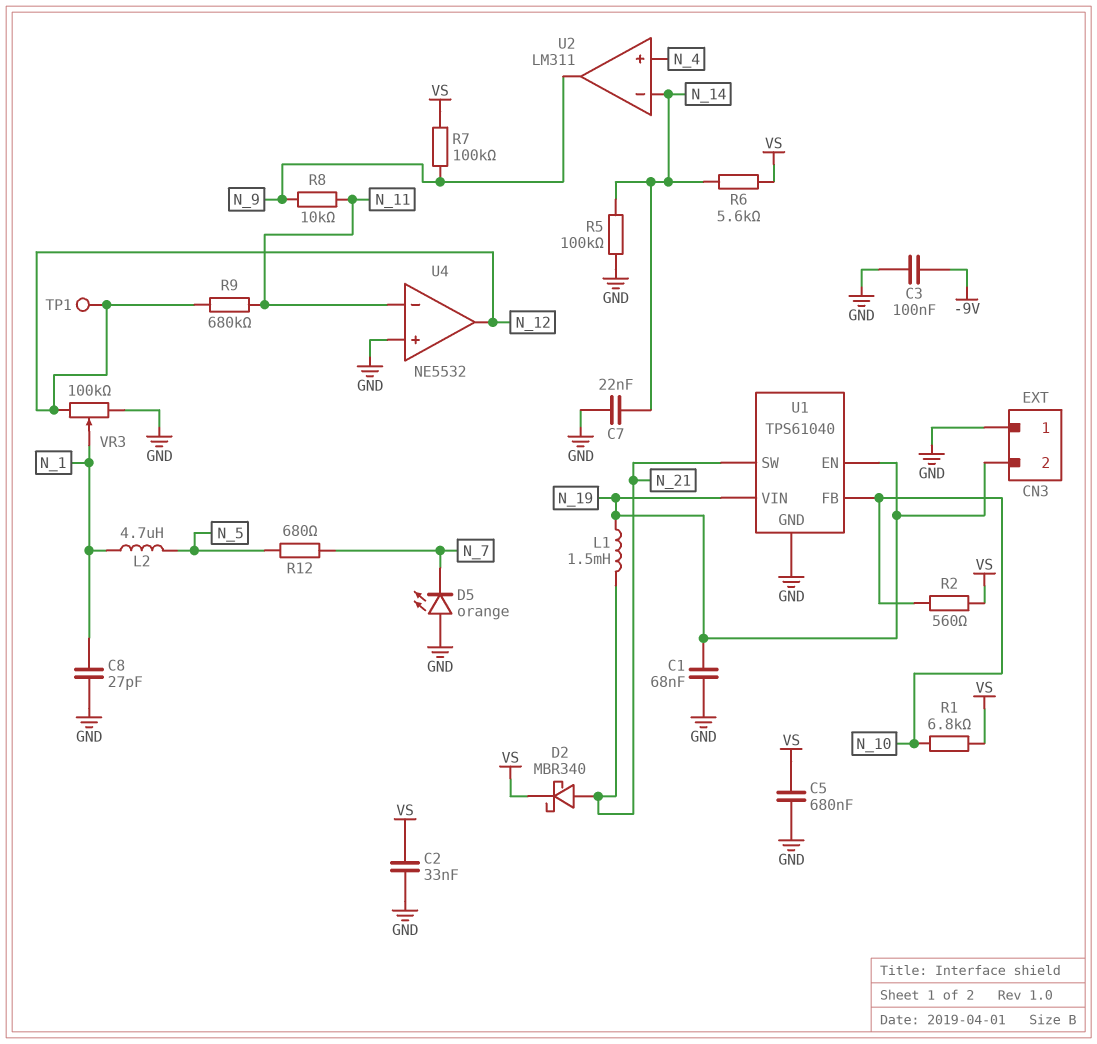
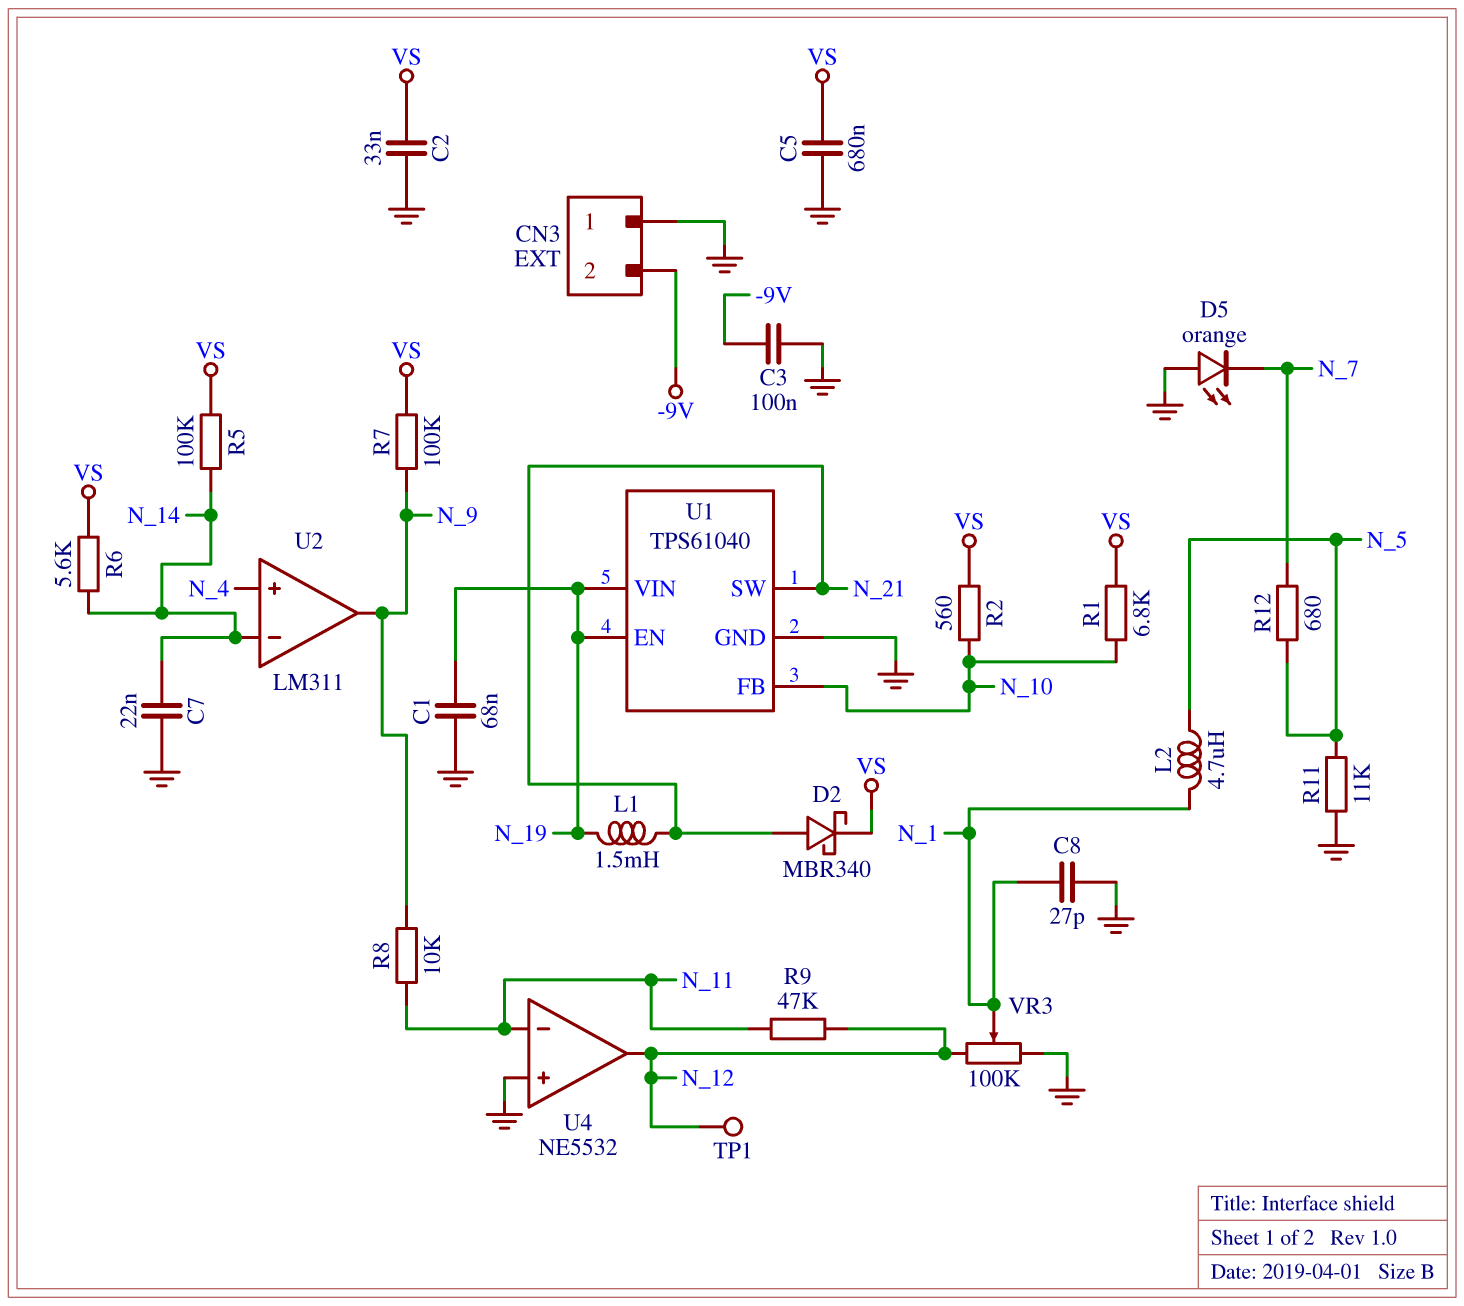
CN3 pin 2: N_19 -> -9V
R5: 100k (GND, N_14) -> 100k (N_14, VS)
R9: 680k (N_11, N_12) -> 47k (N_11, N_12)
R11: none -> 11k (GND, N_5)

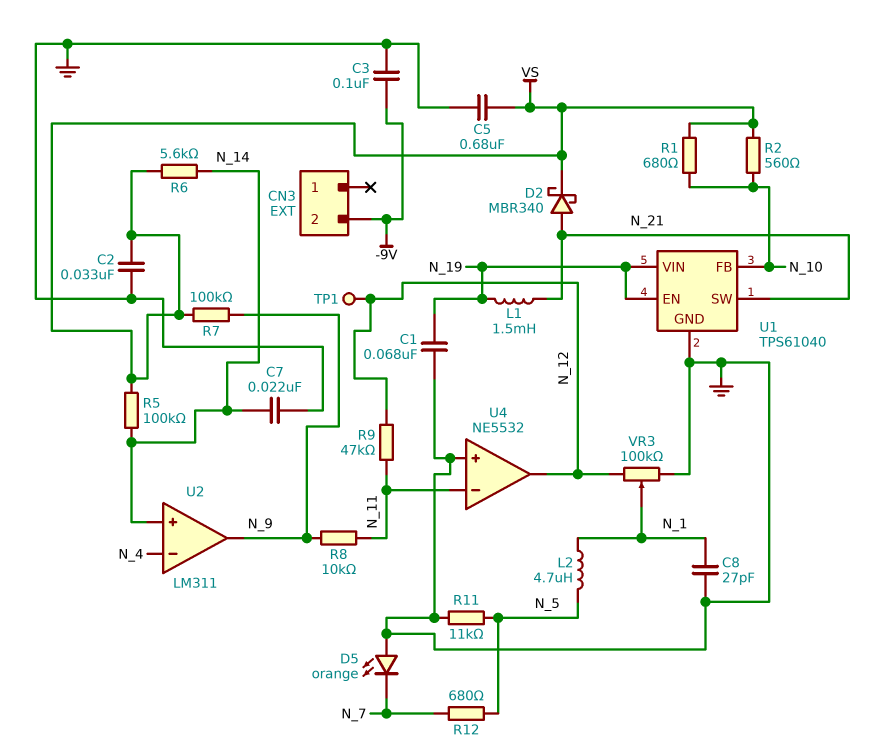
CN3 pin 1: GND -> none
R1: 6.8k (N_10, VS) -> 680 (N_10, VS)
U2 pin in+: N_4 -> N_14
U2 pin in-: N_14 -> N_4

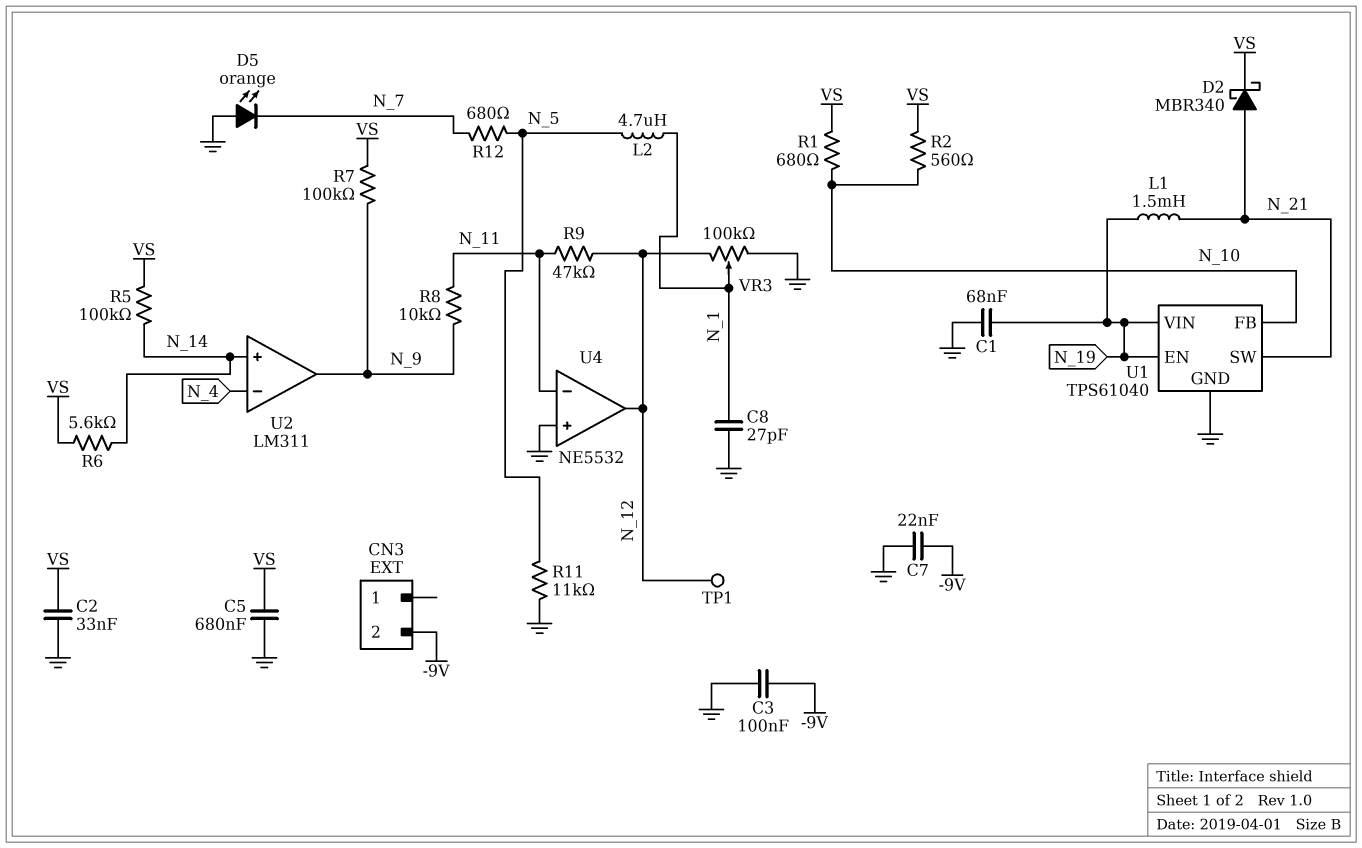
C7: 22nF (GND, N_14) -> 22nF (-9V, GND)

